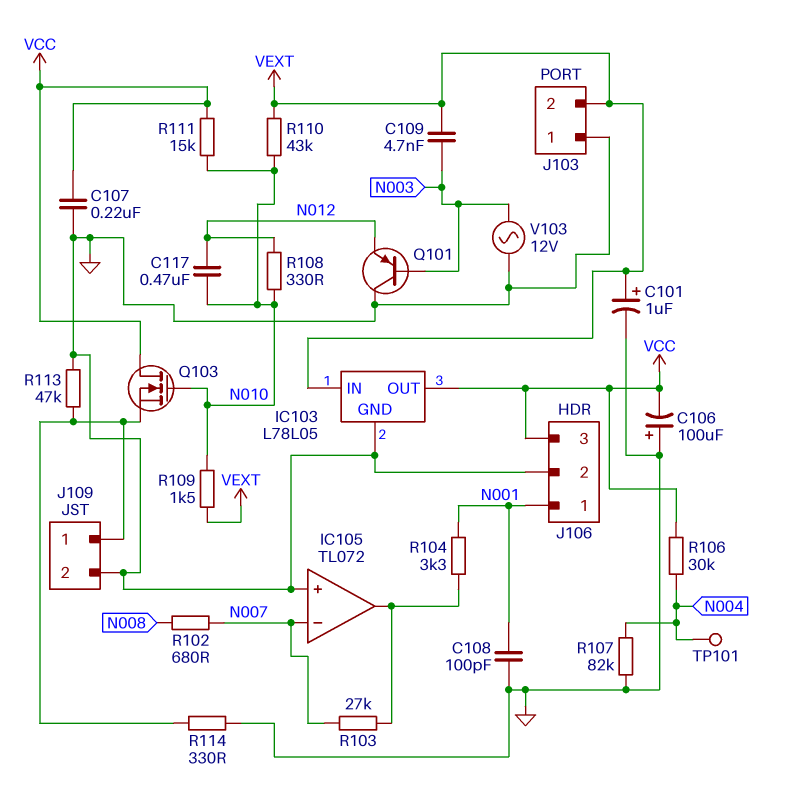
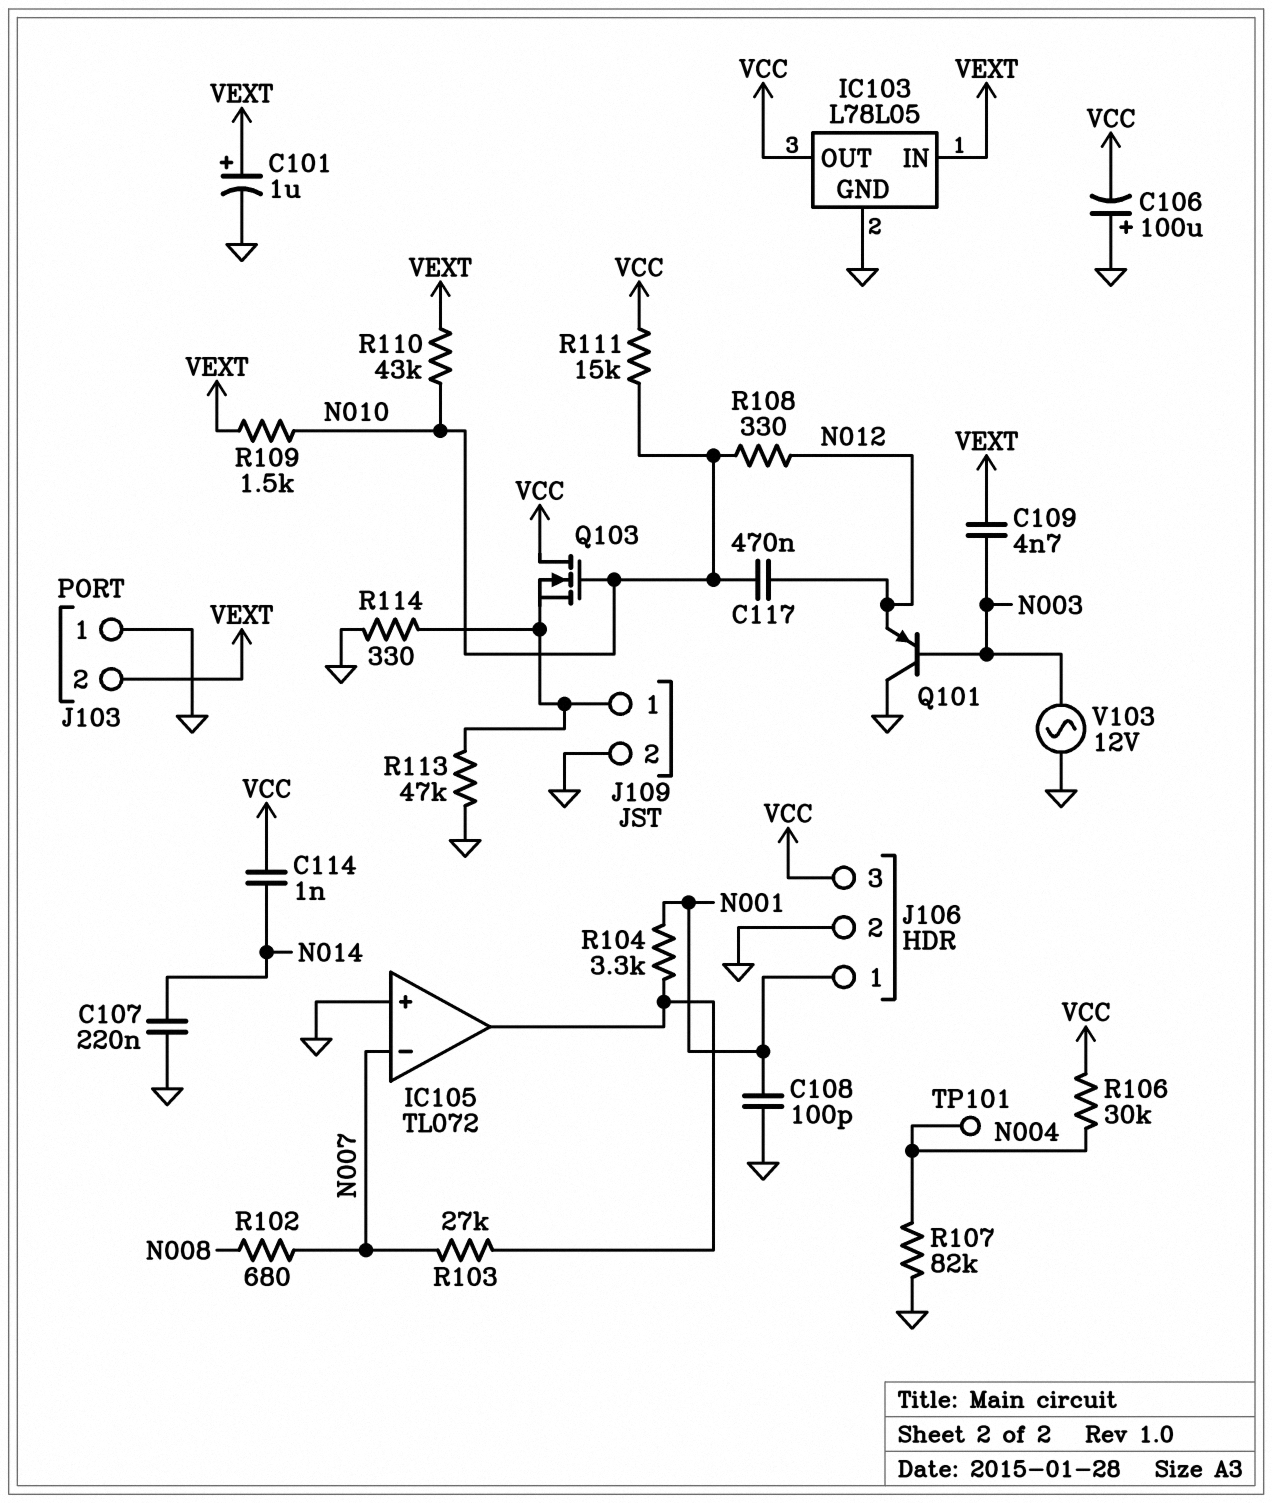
C107: 220nF (GND, VCC) -> 220nF (GND, N014)
C114: none -> 1nF (N014, VCC)

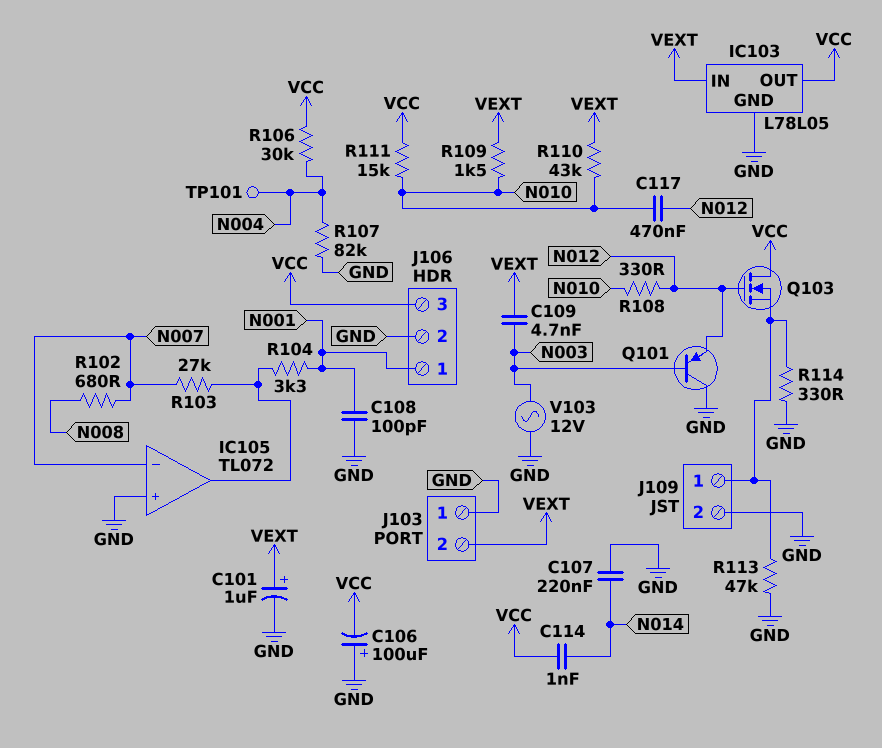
Q103: NMOS (G N010, D VCC, S J109/1) -> NMOS (G N012, D VCC, S J109/1)

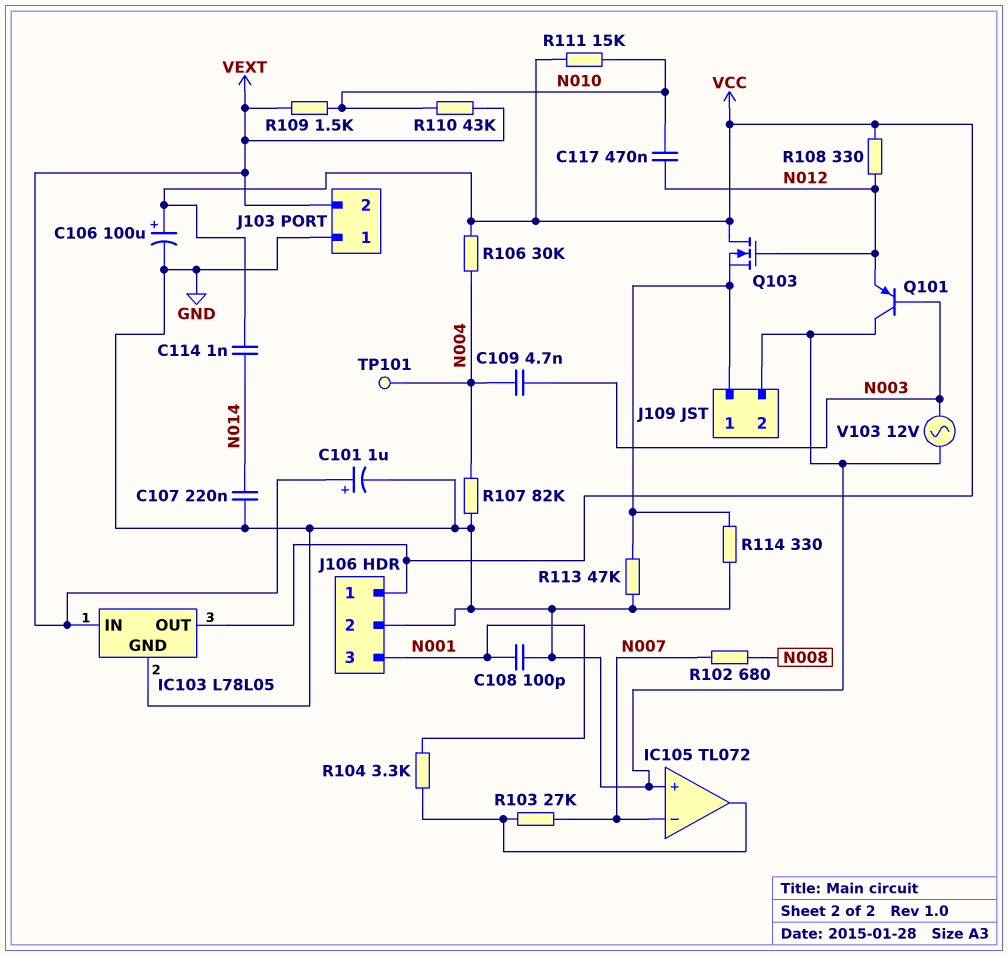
C106: 100uF (plus GND, minus VCC) -> 100uF (plus VCC, minus GND)
C109: 4.7nF (N003, VEXT) -> 4.7nF (N003, N004)
J106 pin 1: N001 -> VCC
J106 pin 3: VCC -> N001
R108: 330 (N010, N012) -> 330 (N012, VCC)

